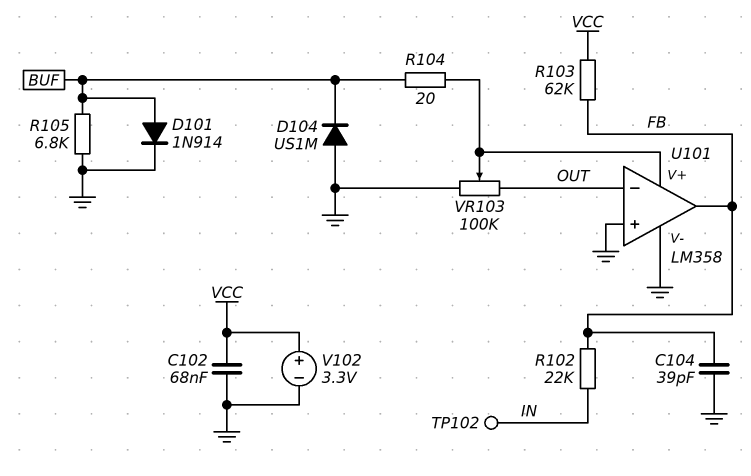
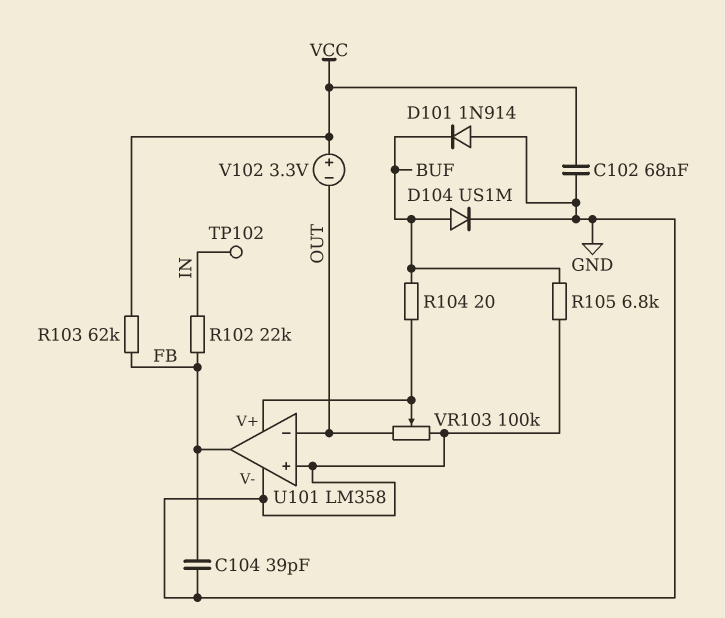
D101: diode 1N914 (A BUF, K GND) -> diode 1N914 (A GND, K BUF)
D104: diode US1M (A GND, K BUF) -> diode US1M (A BUF, K GND)
V102: 3.3V (plus VCC, minus GND) -> 3.3V (plus VCC, minus OUT)

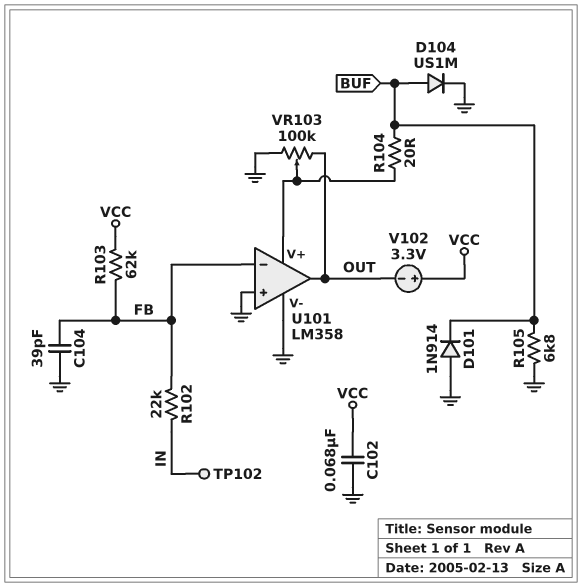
U101 pin in-: OUT -> FB
U101 pin out: FB -> OUT

